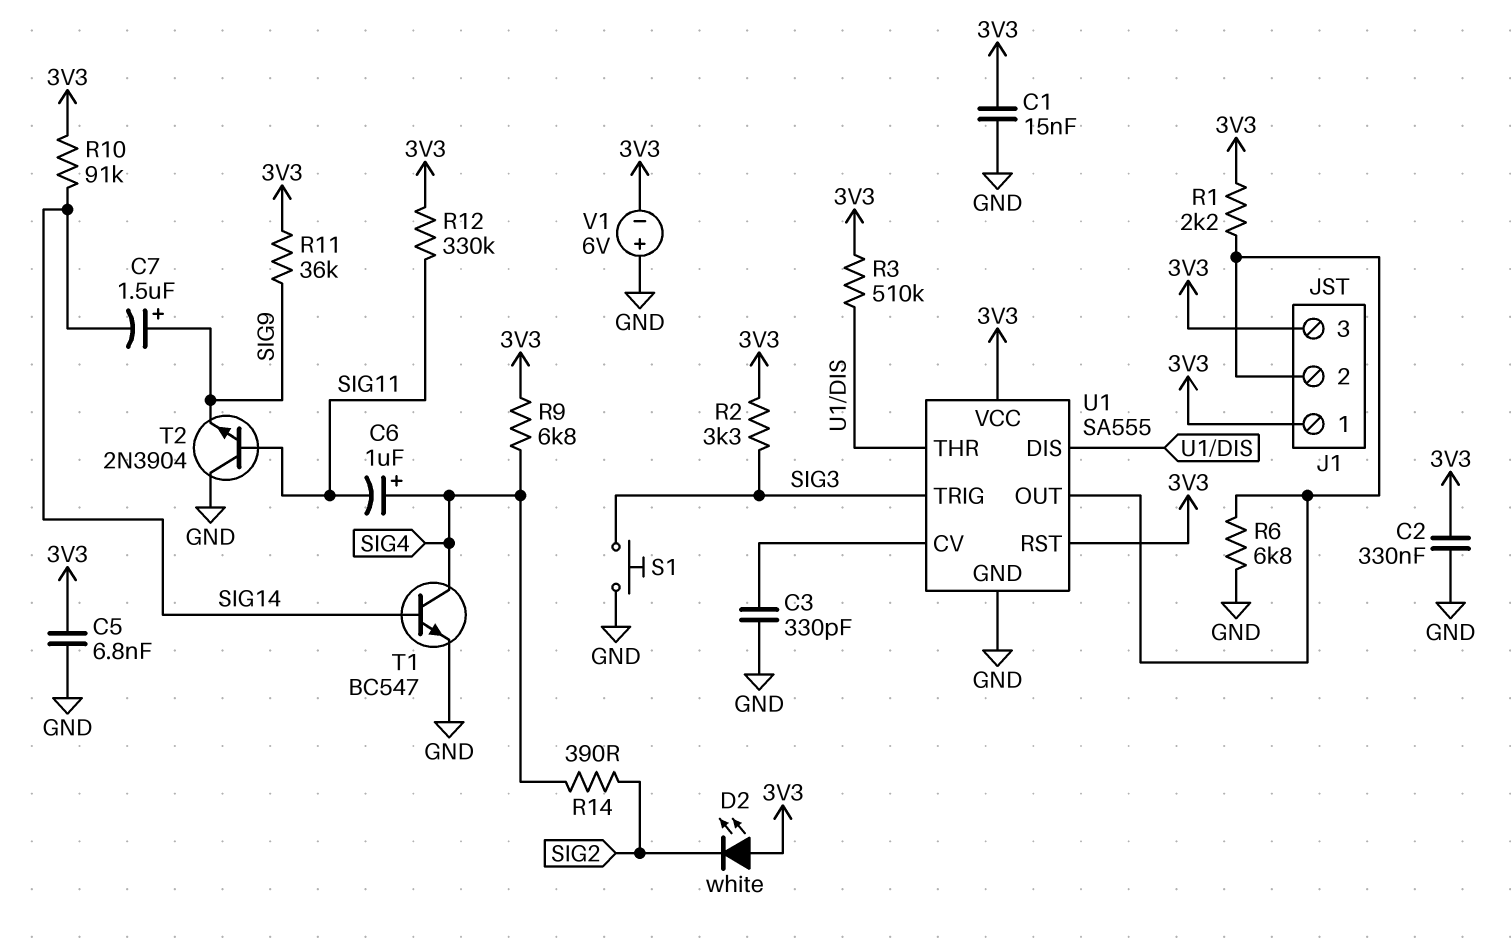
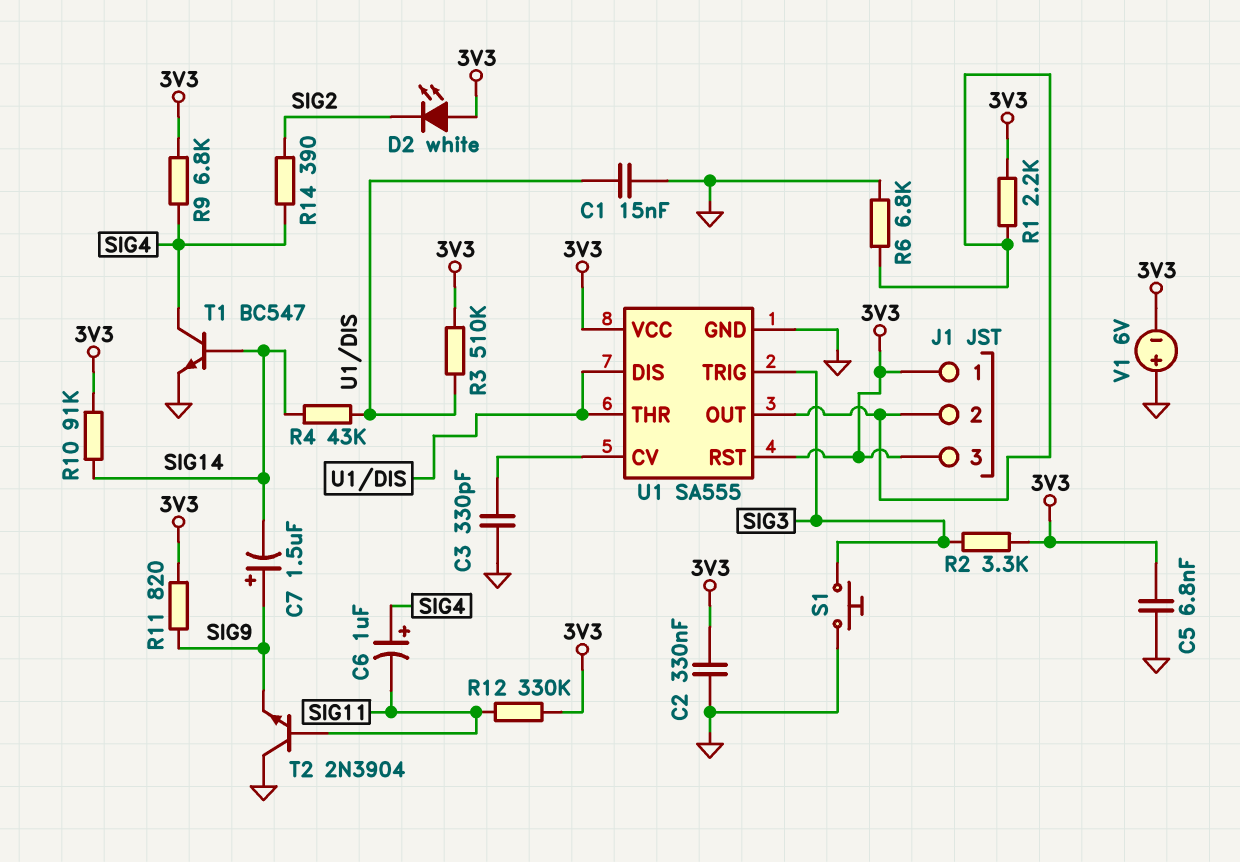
C1: 15nF (3V3, GND) -> 15nF (GND, U1/DIS)
R4: none -> 43k (SIG14, U1/DIS)
R11: 36k (3V3, SIG9) -> 820 (3V3, SIG9)

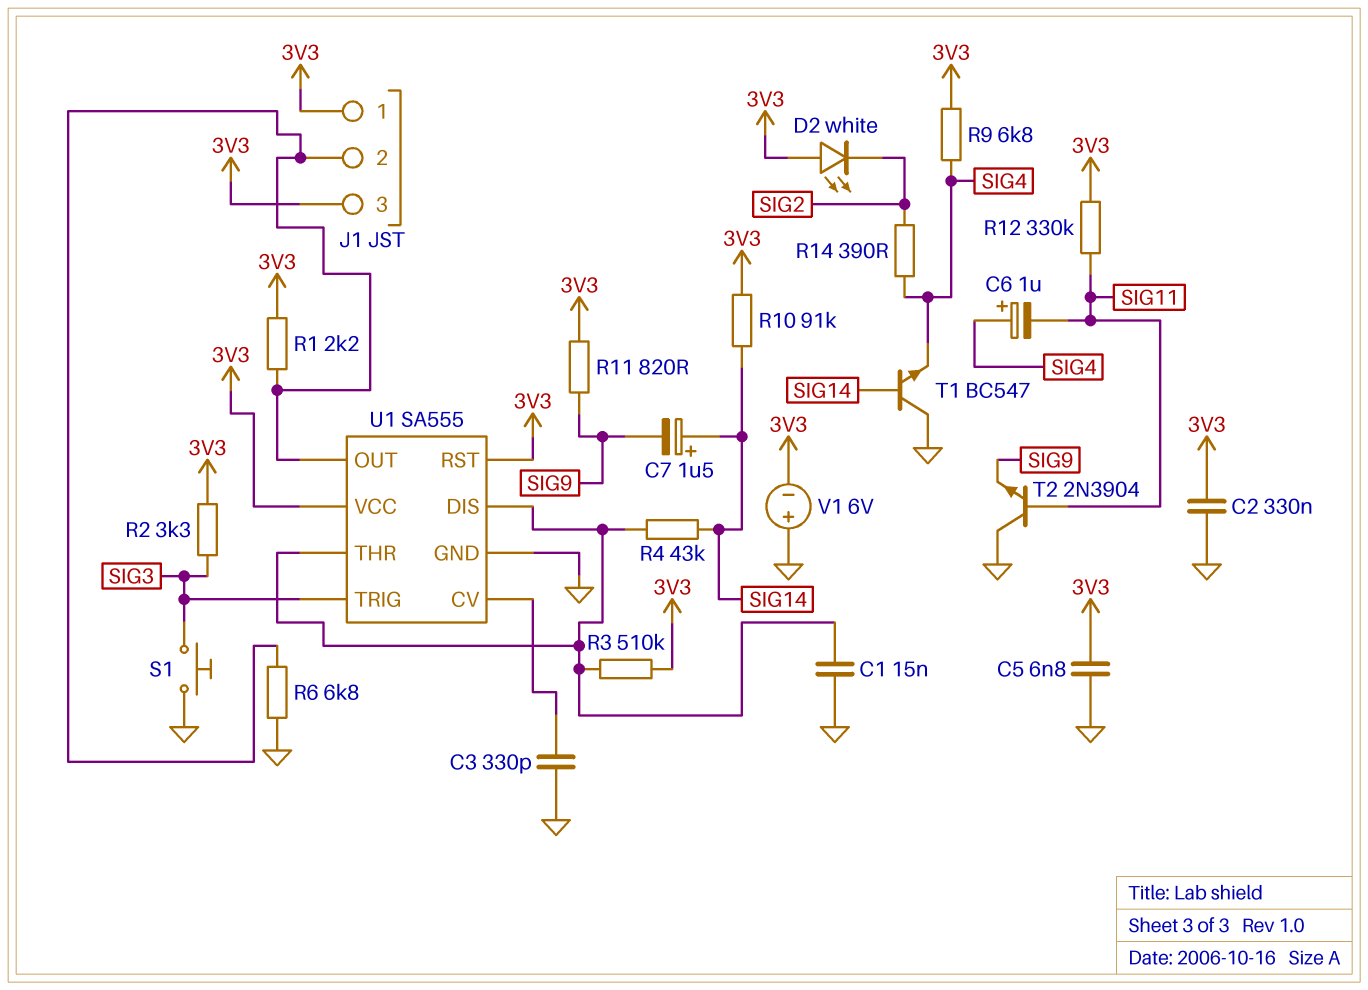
C7: 1.5uF (plus SIG9, minus SIG14) -> 1.5uF (plus SIG14, minus SIG9)
T1: NPN BC547 (B SIG14, C SIG4, E GND) -> NPN BC547 (B SIG14, C GND, E SIG4)

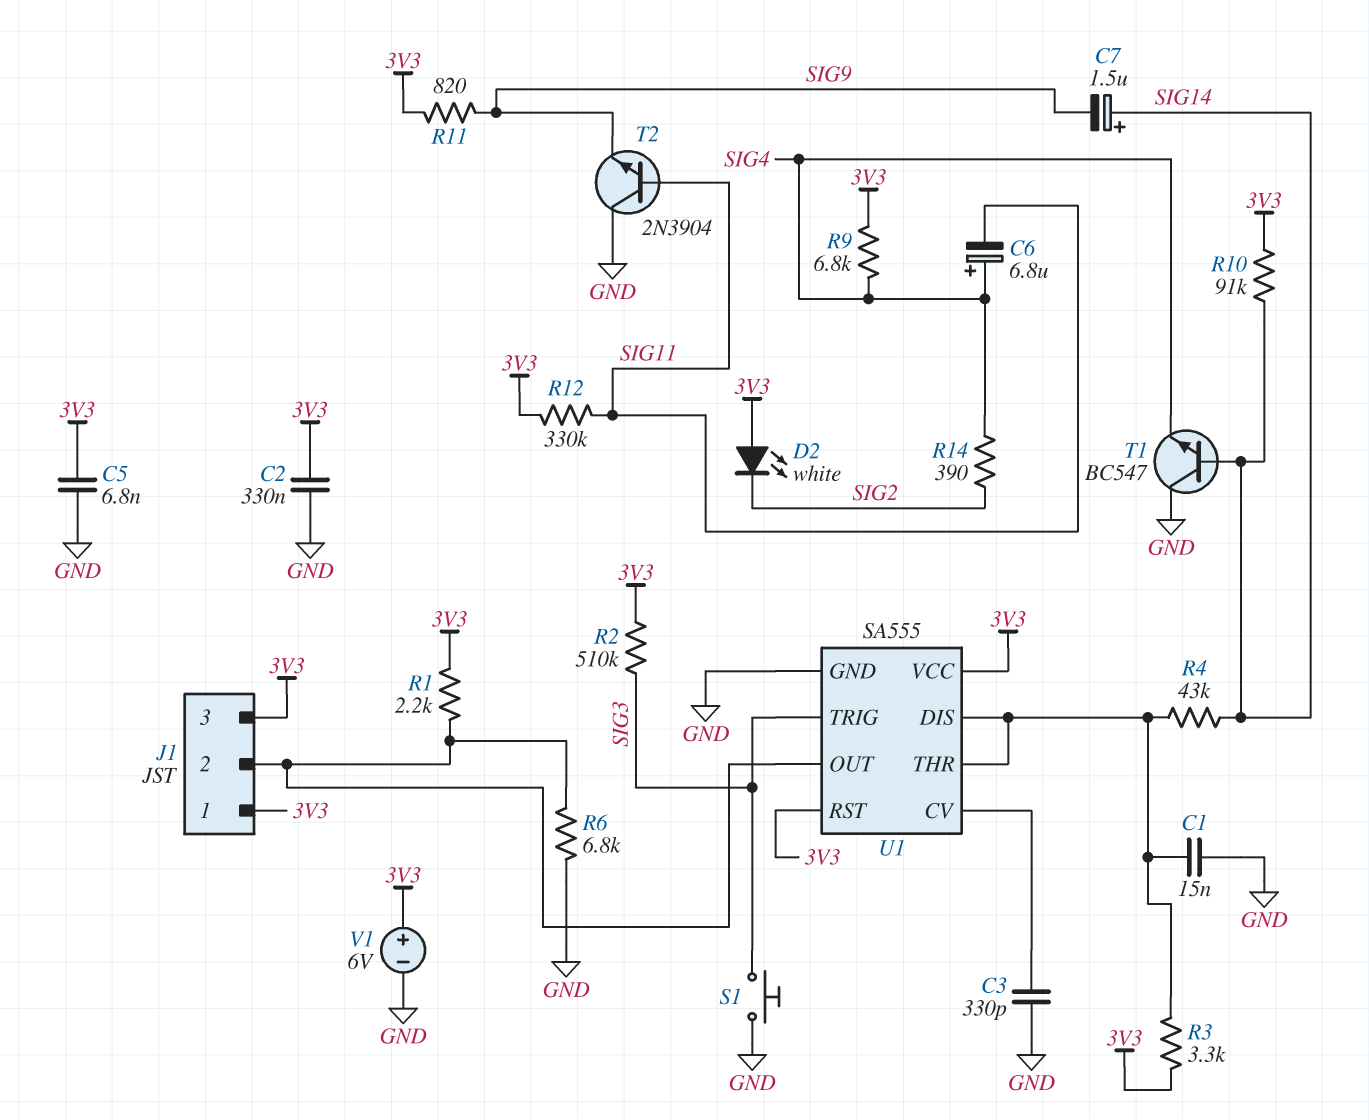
C6: 1uF (plus SIG4, minus SIG11) -> 6.8uF (plus SIG4, minus SIG11)
R2: 3.3k (3V3, SIG3) -> 510k (3V3, SIG3)
R3: 510k (3V3, U1/DIS) -> 3.3k (3V3, U1/DIS)
V1: 6V (plus GND, minus 3V3) -> 6V (plus 3V3, minus GND)

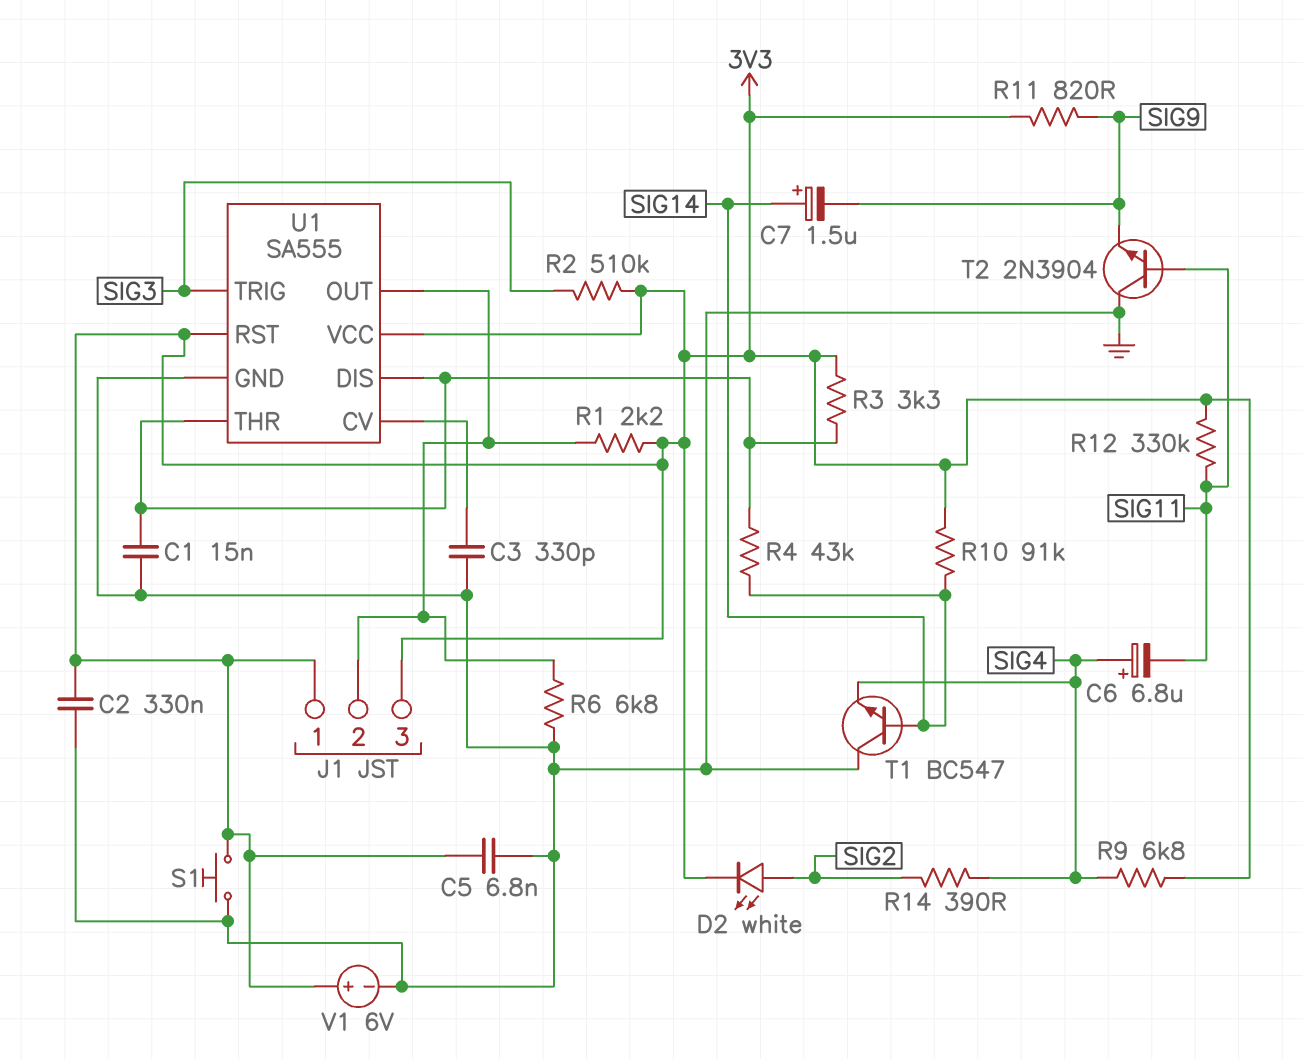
D2: LED white (A 3V3, K SIG2) -> LED white (A SIG2, K 3V3)
S1: button (GND, SIG3) -> button (3V3, GND)

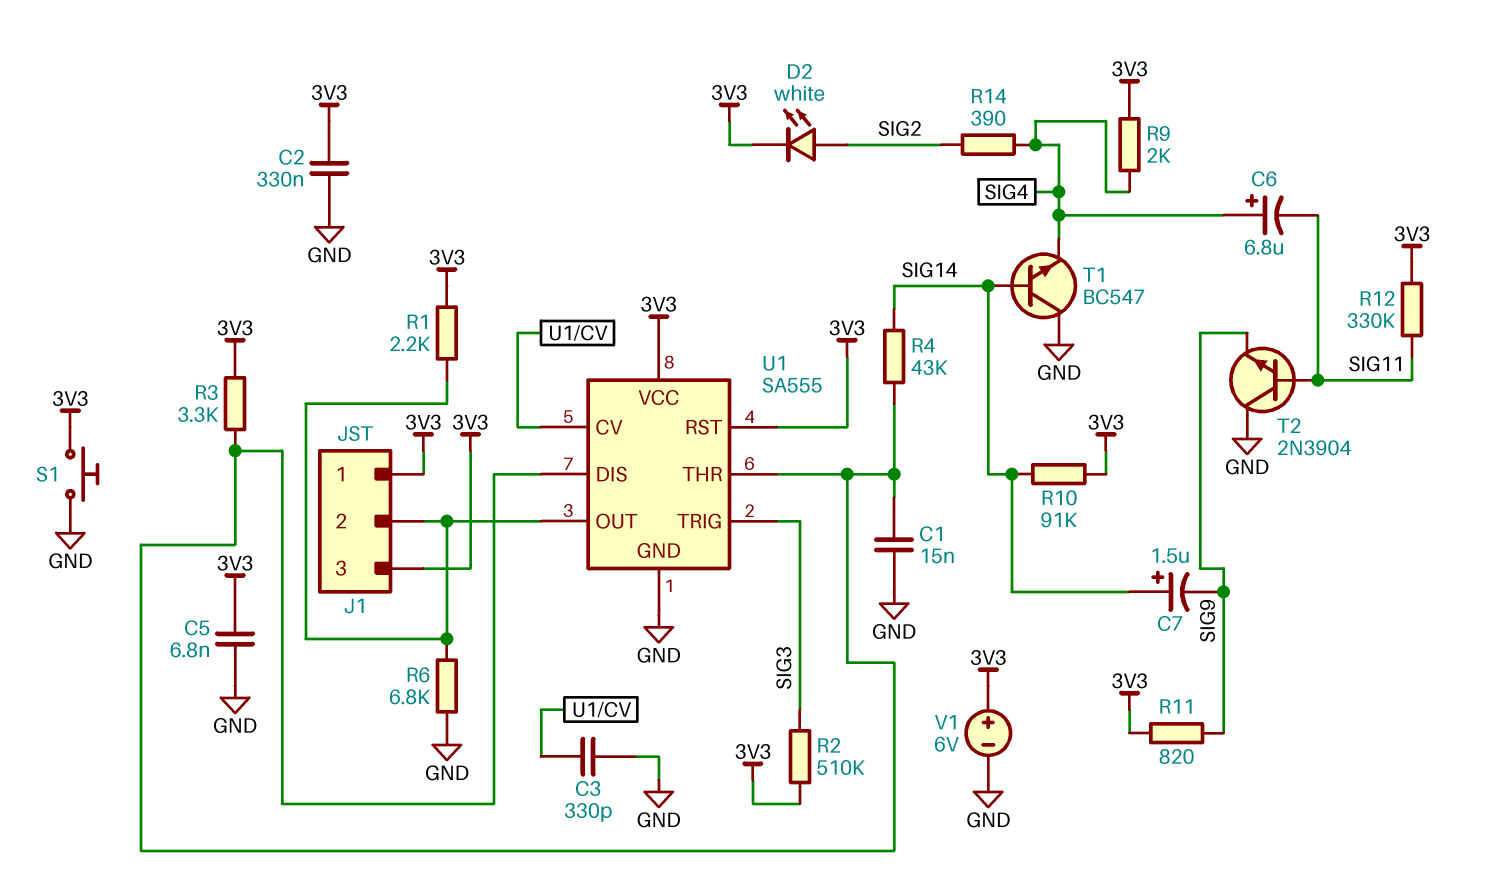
R9: 6.8k (3V3, SIG4) -> 2k (3V3, SIG4)

